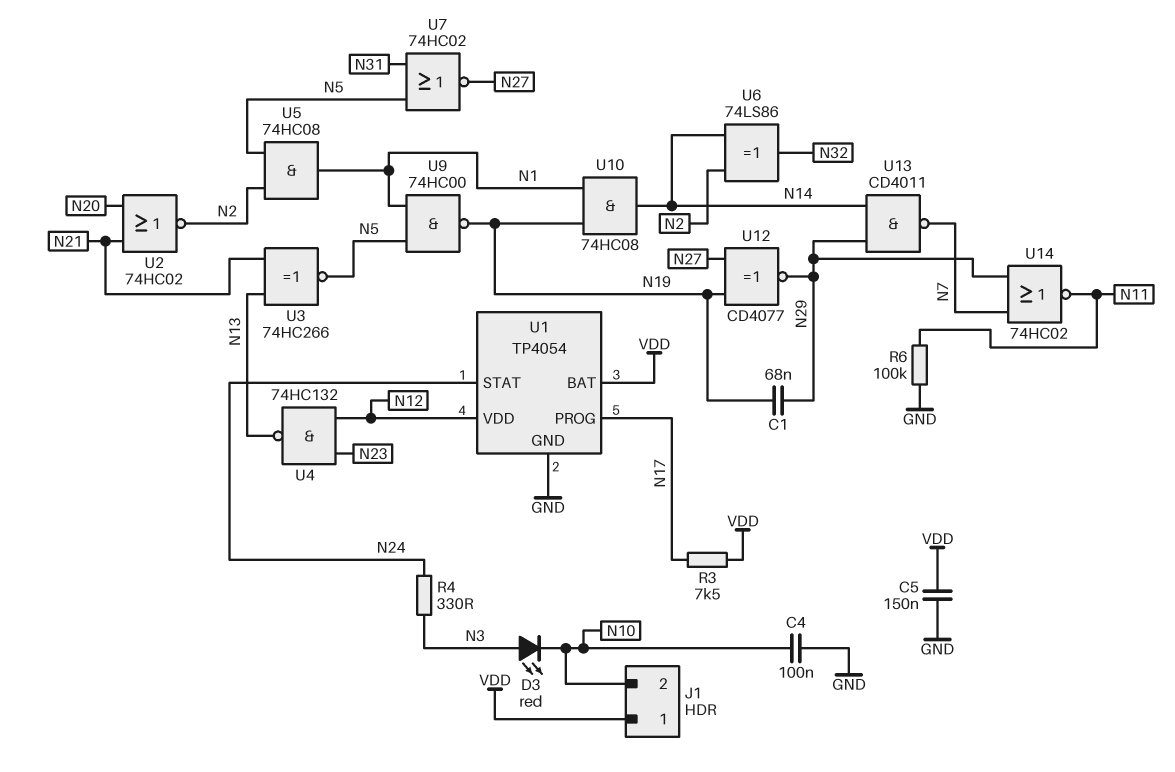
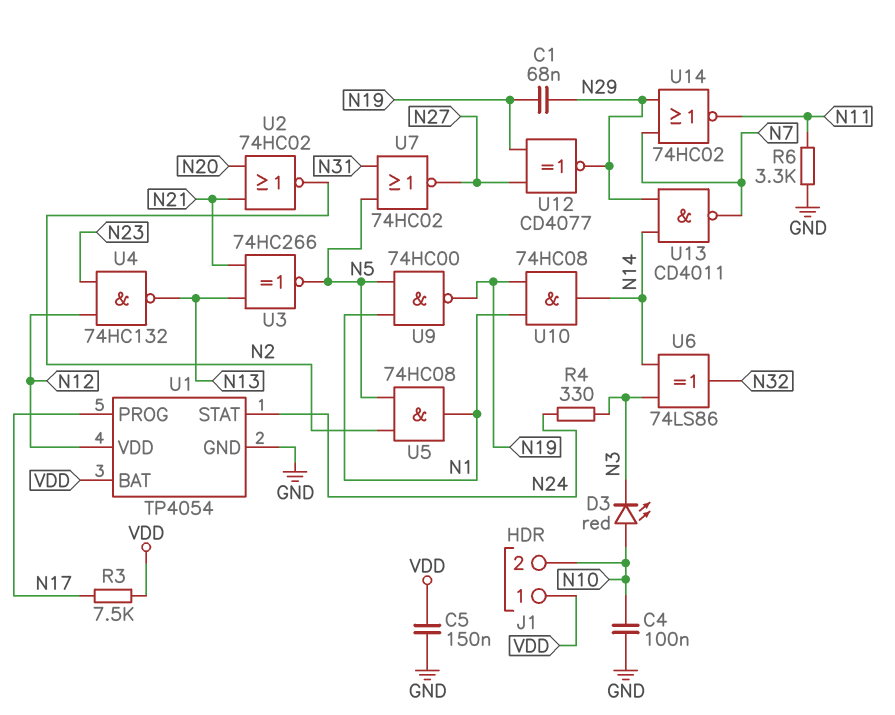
D3: LED red (A N3, K N10) -> LED red (A N10, K N3)
R6: 100k (GND, N11) -> 3.3k (GND, N11)
U6: XOR 74LS86 (in N2, in N14, out N32) -> XOR 74LS86 (in N3, in N14, out N32)

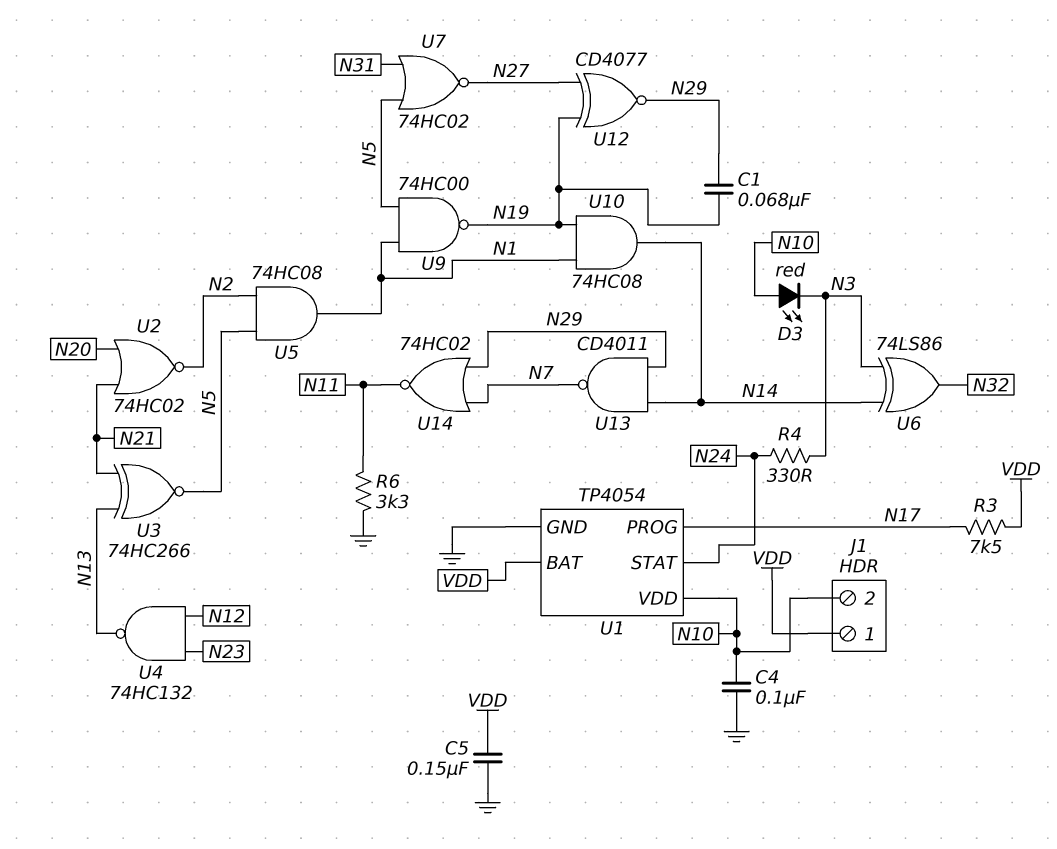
U1 pin VDD: N12 -> N10

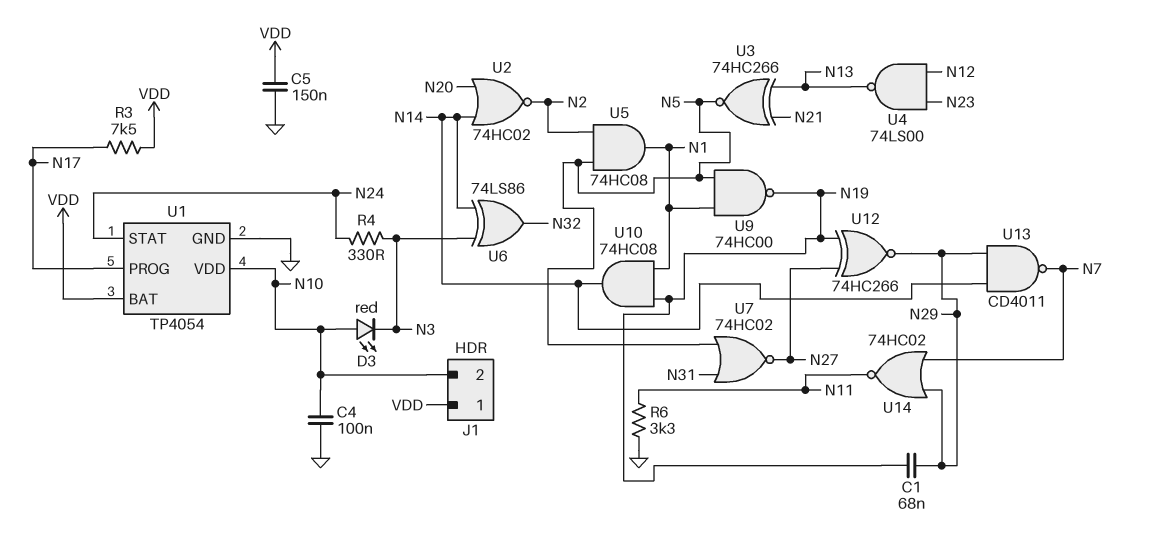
U2: NOR 74HC02 (in N20, in N21, out N2) -> NOR 74HC02 (in N14, in N20, out N2)
U4: NAND 74HC132 (in N12, in N23, out N13) -> NAND 74LS00 (in N12, in N23, out N13)
U12: XNOR CD4077 (in N19, in N27, out N29) -> XNOR 74HC266 (in N19, in N27, out N29)

